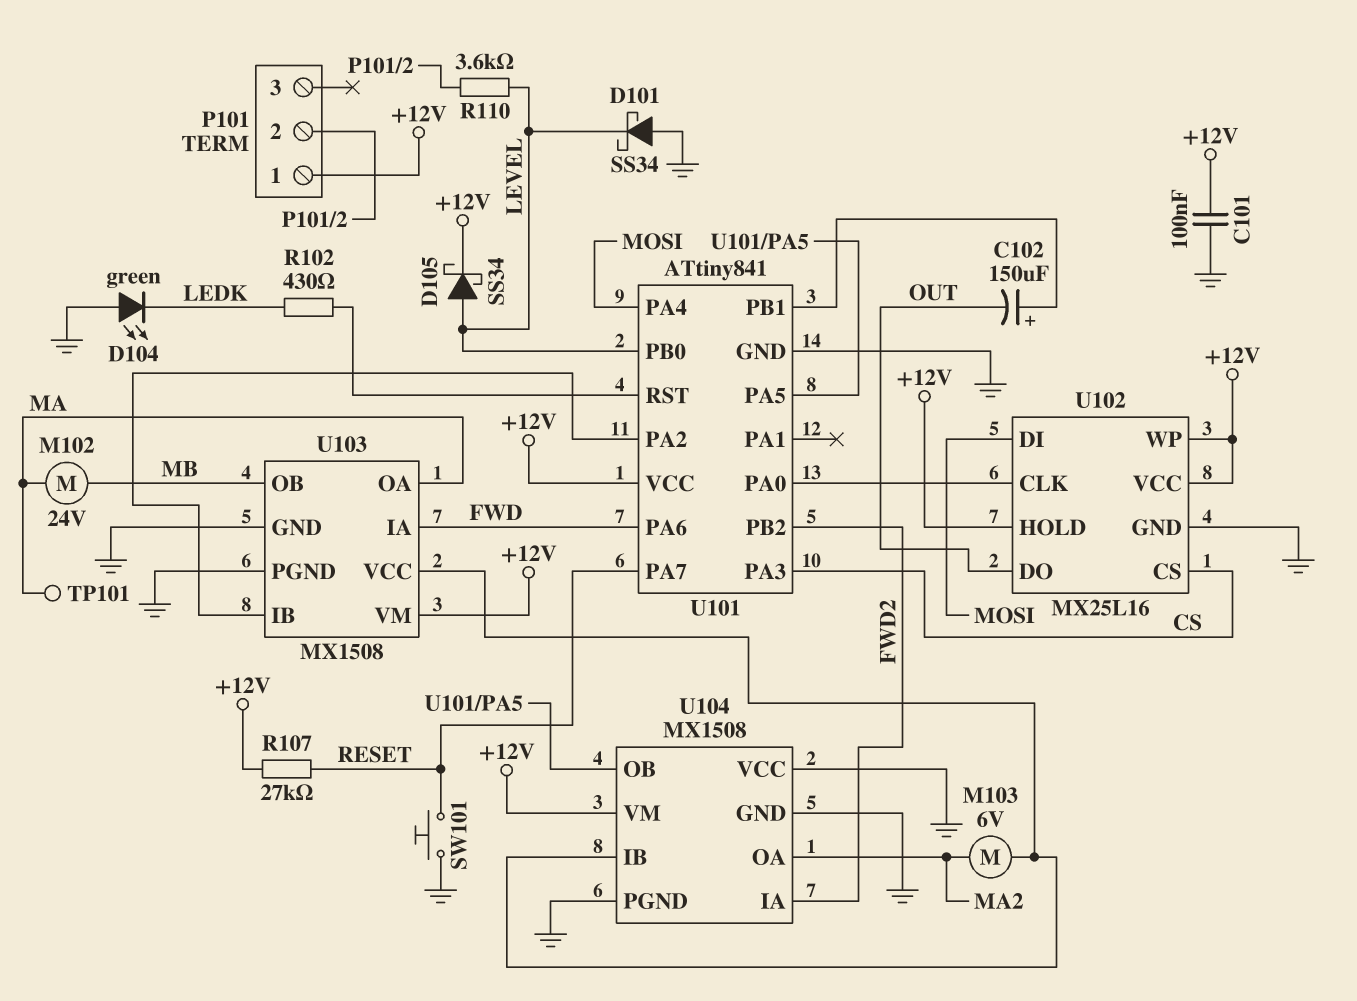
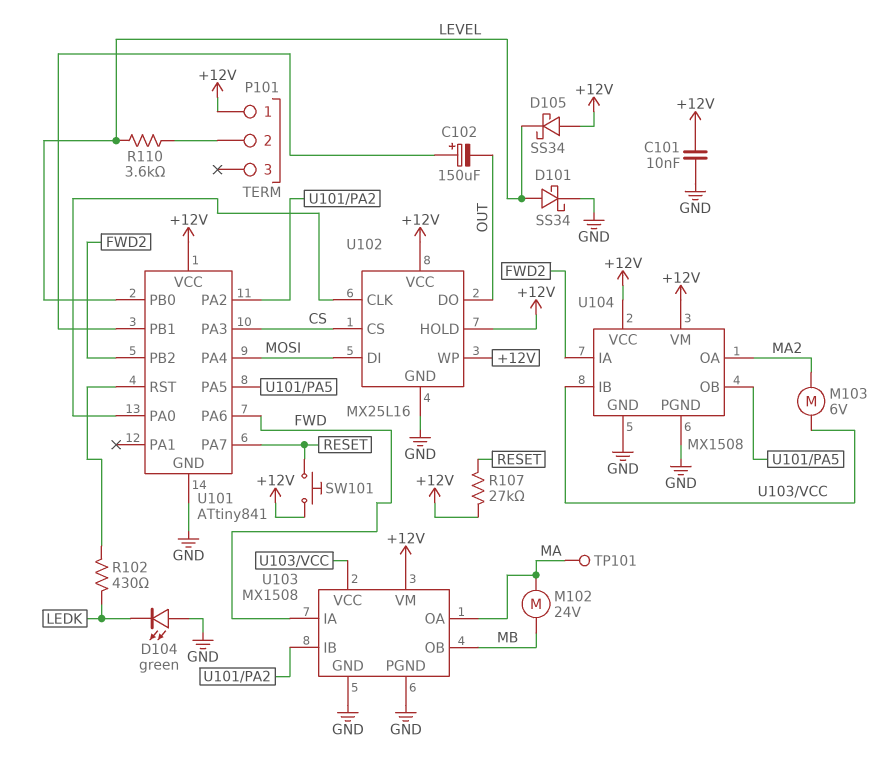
C101: 100nF (+12V, GND) -> 10nF (+12V, GND)
D101: schottky SS34 (A GND, K LEVEL) -> schottky SS34 (A LEVEL, K GND)
D105: schottky SS34 (A LEVEL, K +12V) -> schottky SS34 (A +12V, K LEVEL)
SW101: button (GND, RESET) -> button (+12V, RESET)
U104 pin VCC: GND -> +12V

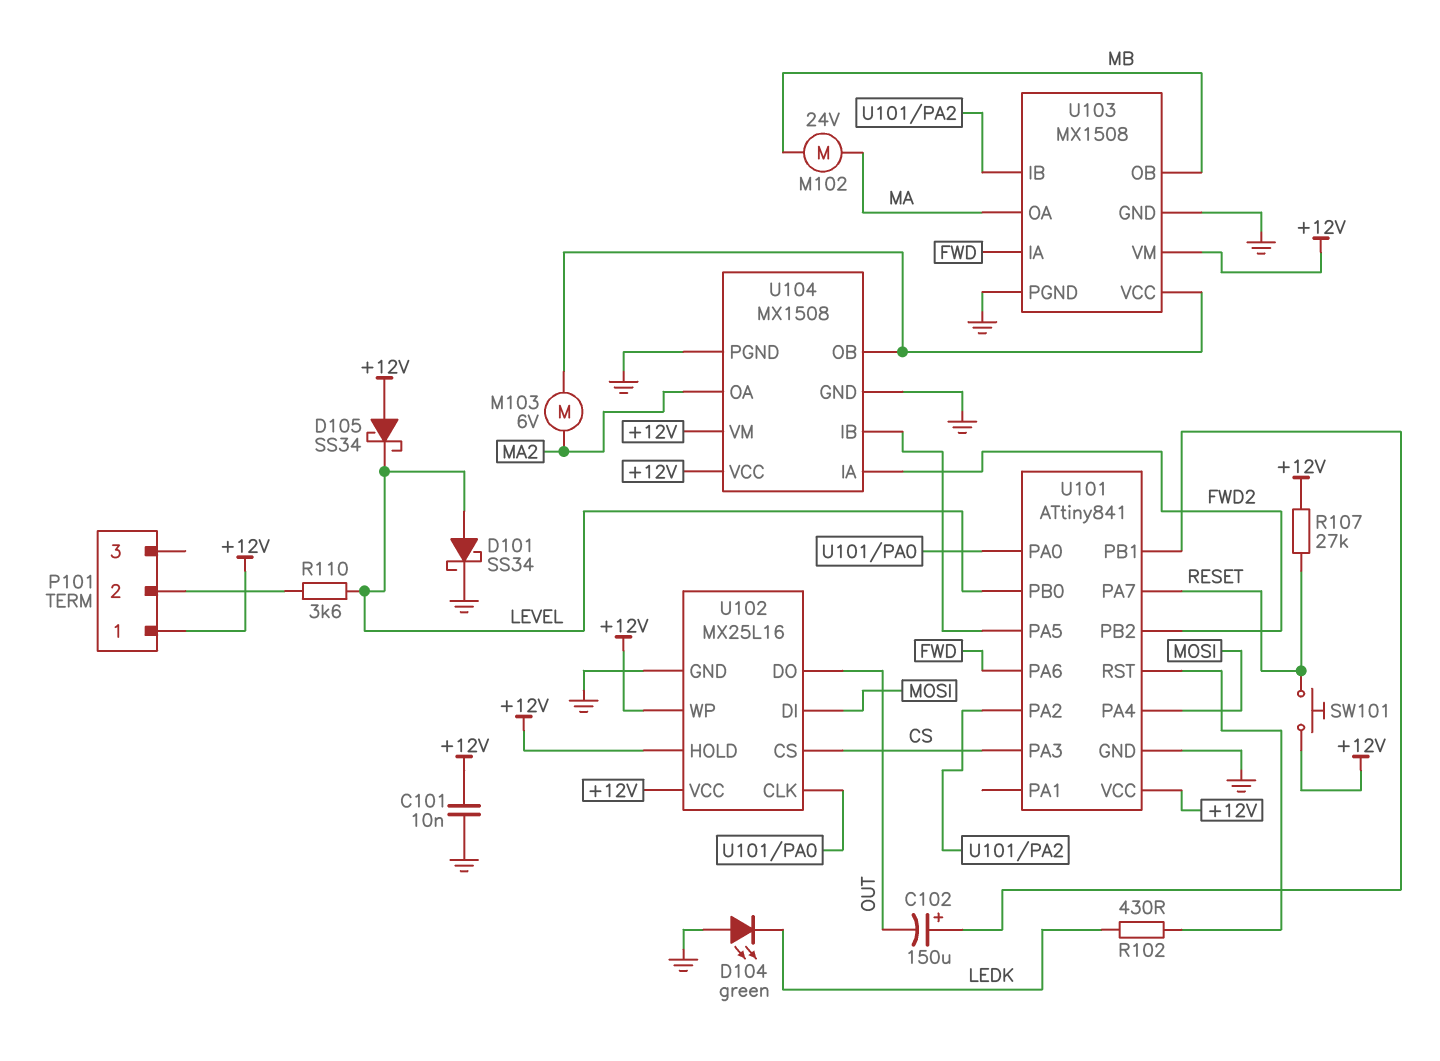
TP101: test point (MA) -> none
U104 pin IB: U103/VCC -> U101/PA5
U104 pin OB: U101/PA5 -> U103/VCC

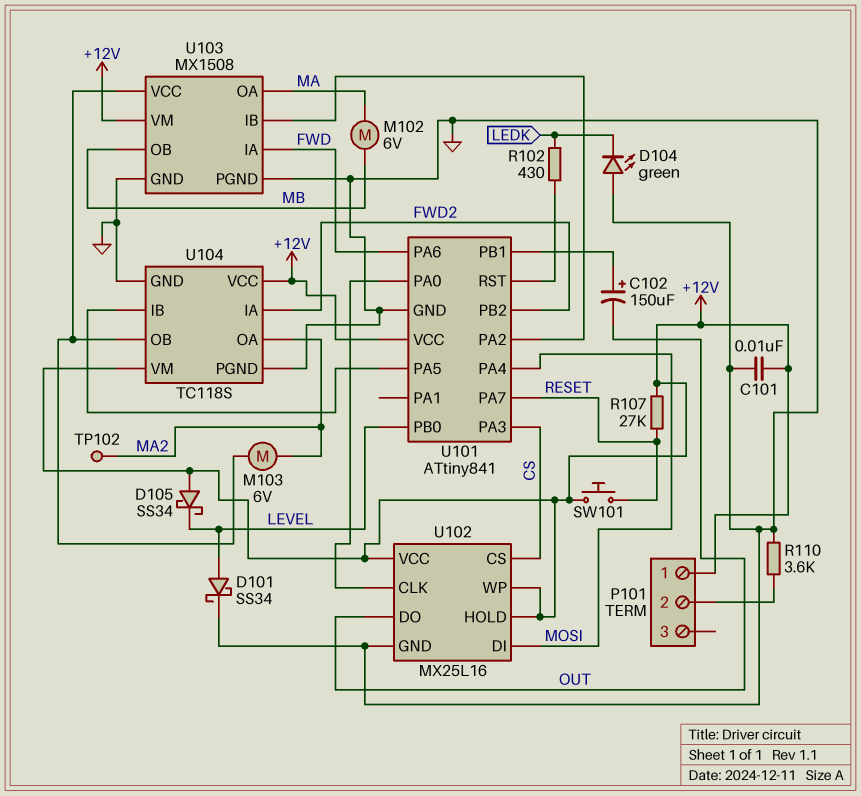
M102: motor 24V (MA, MB) -> motor 6V (MA, MB)
R110: 3.6k (LEVEL, P101/2) -> 3.6k (GND, P101/2)
TP102: none -> test point (MA2)
U104: MX1508 -> TC118S

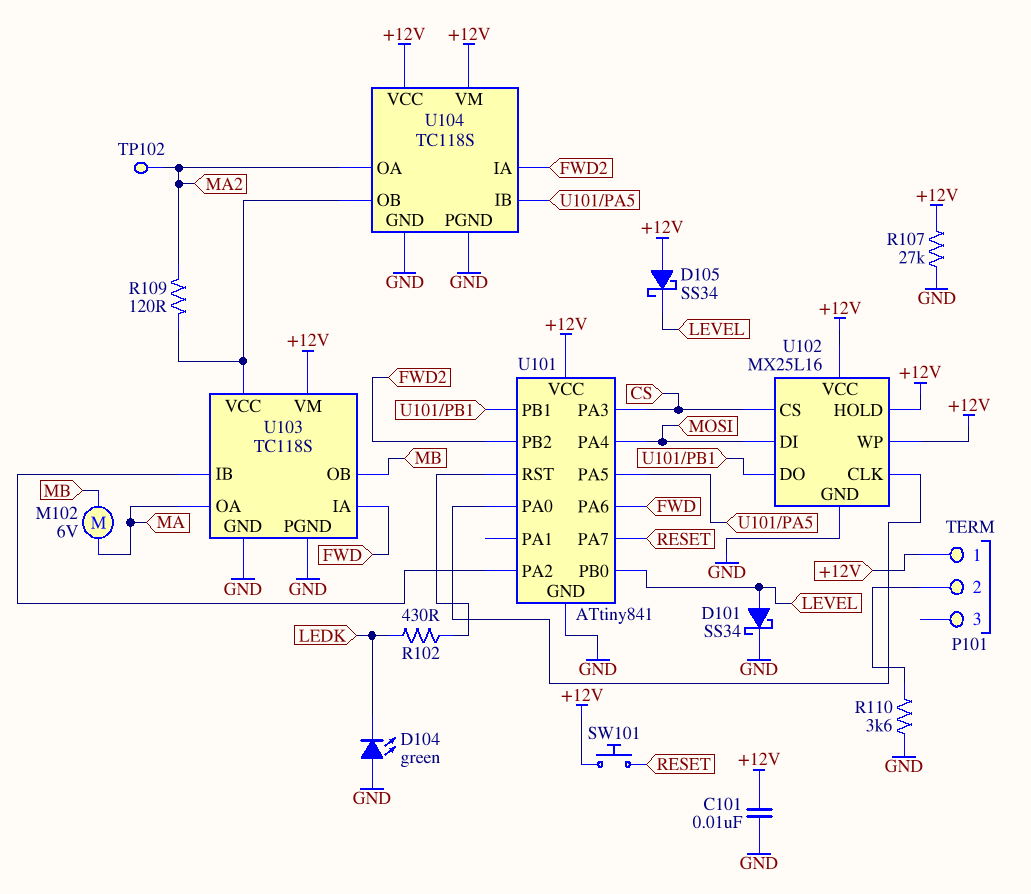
C102: 150uF (plus U101/PB1, minus OUT) -> none
M103: motor 6V (MA2, U103/VCC) -> none
R107: 27k (+12V, RESET) -> 27k (+12V, GND)
R109: none -> 120 (MA2, U103/VCC)
U102 pin DO: OUT -> U101/PB1
U103: MX1508 -> TC118S

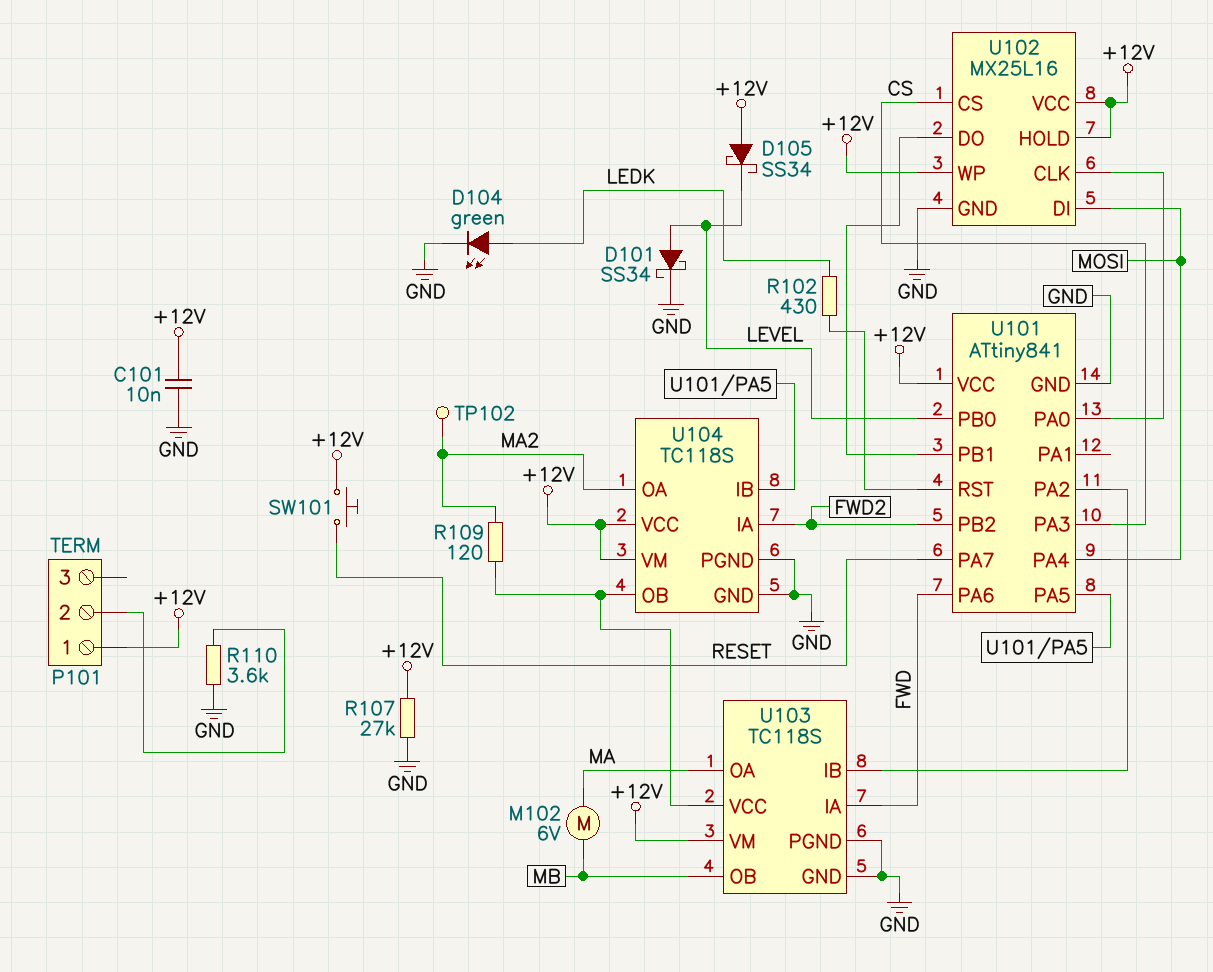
D104: LED green (A GND, K LEDK) -> LED green (A LEDK, K GND)

